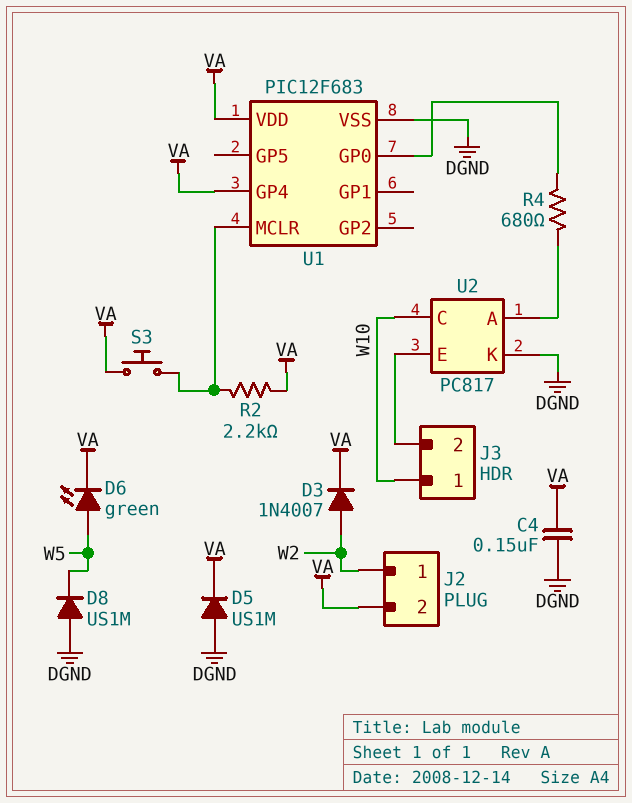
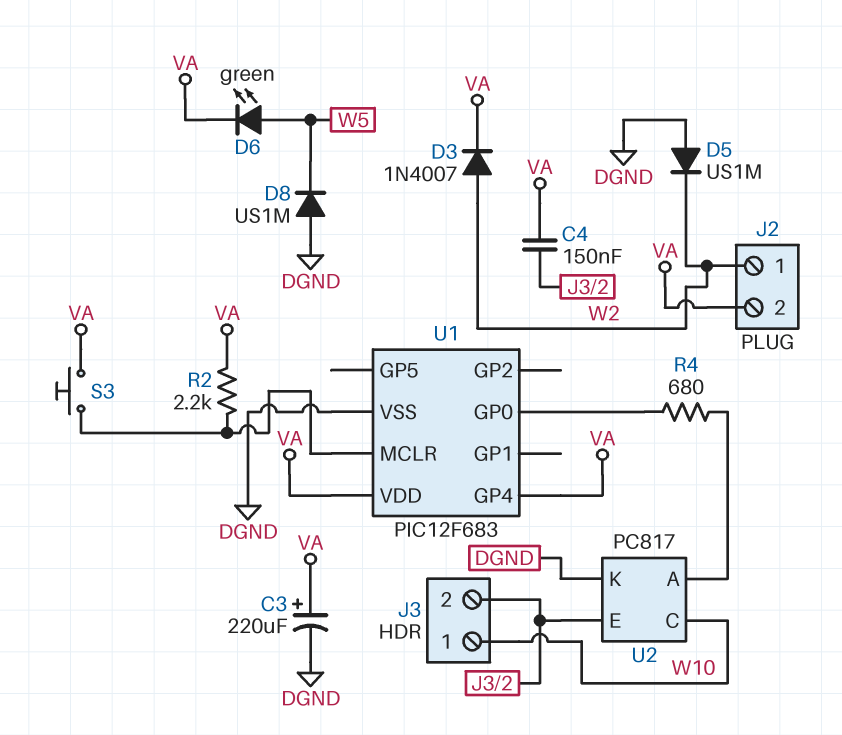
C3: none -> 220uF (plus VA, minus DGND)
C4: 150nF (DGND, VA) -> 150nF (J3/2, VA)
D5: diode US1M (A DGND, K VA) -> diode US1M (A DGND, K W2)

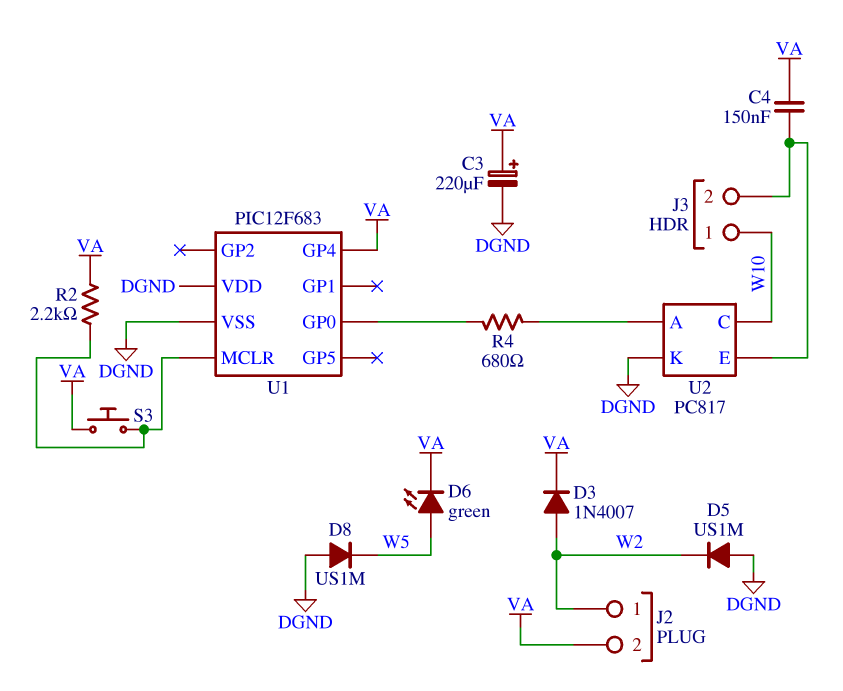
U1 pin VDD: VA -> DGND

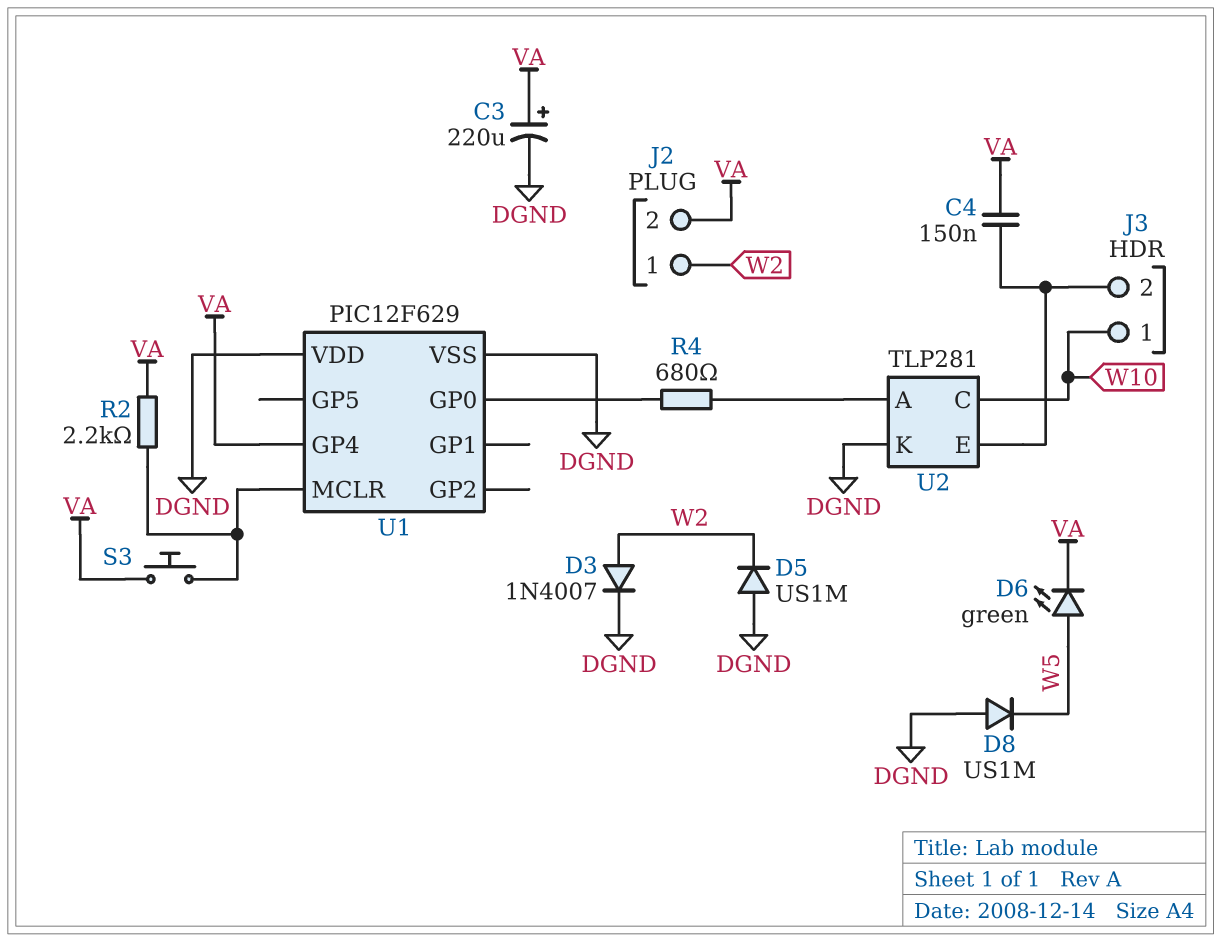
D3: diode 1N4007 (A W2, K VA) -> diode 1N4007 (A W2, K DGND)
U1: PIC12F683 -> PIC12F629
U2: PC817 -> TLP281

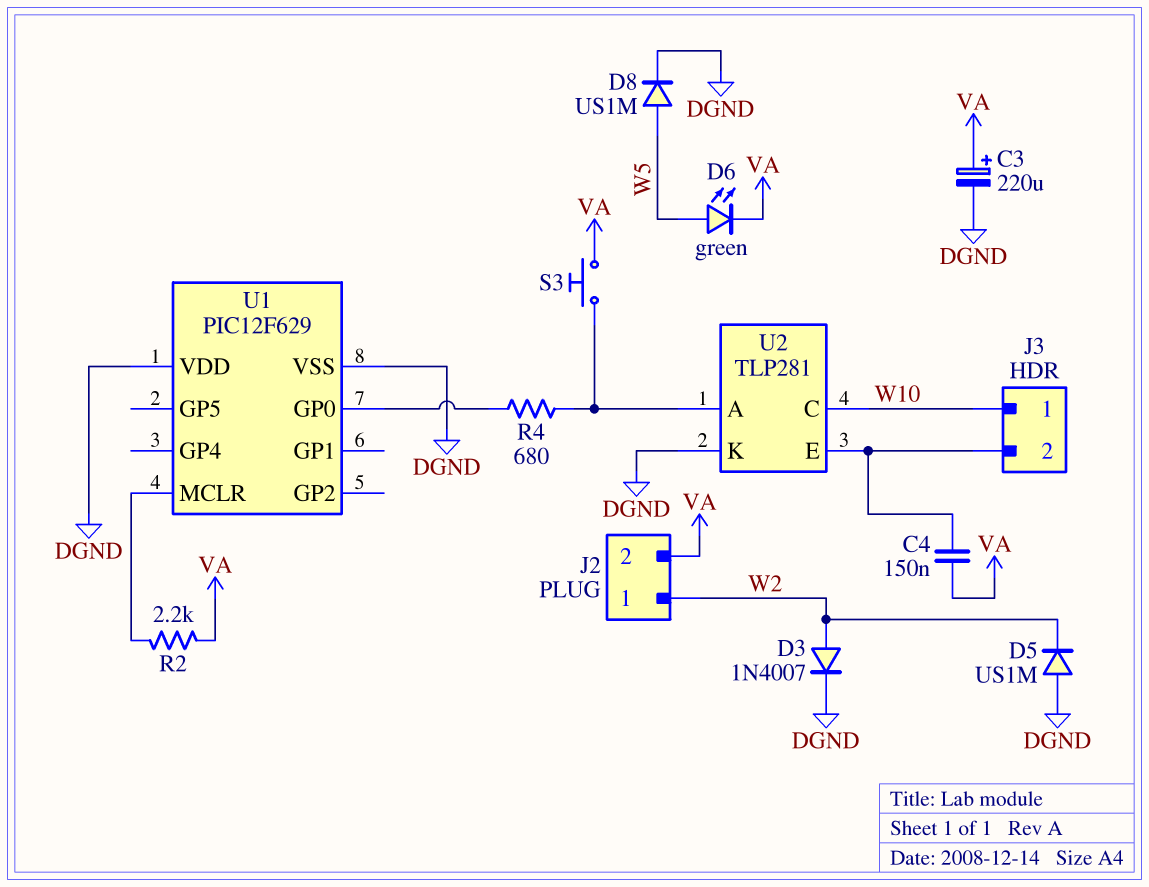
D8: diode US1M (A DGND, K W5) -> diode US1M (A W5, K DGND)
S3: button (U1/MCLR, VA) -> button (U2/A, VA)
U1 pin GP4: VA -> none

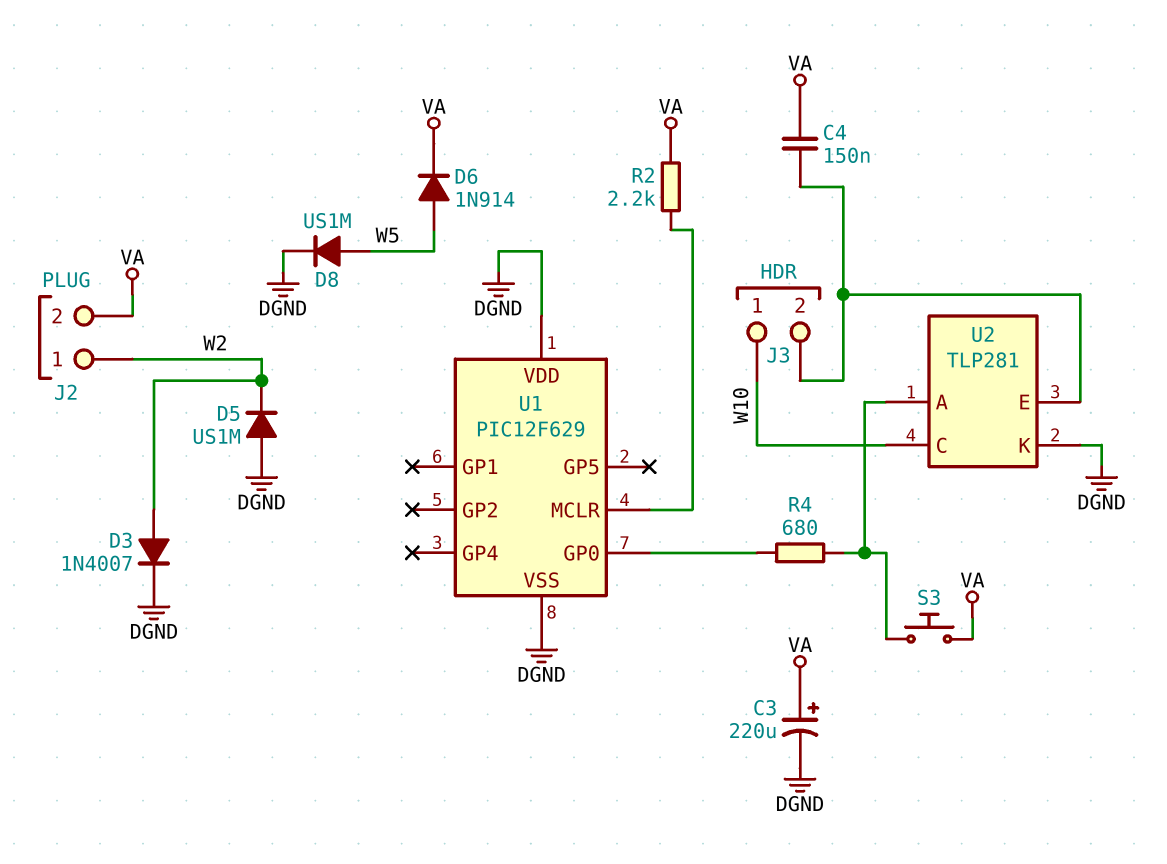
D6: LED green (A W5, K VA) -> diode 1N914 (A W5, K VA)

